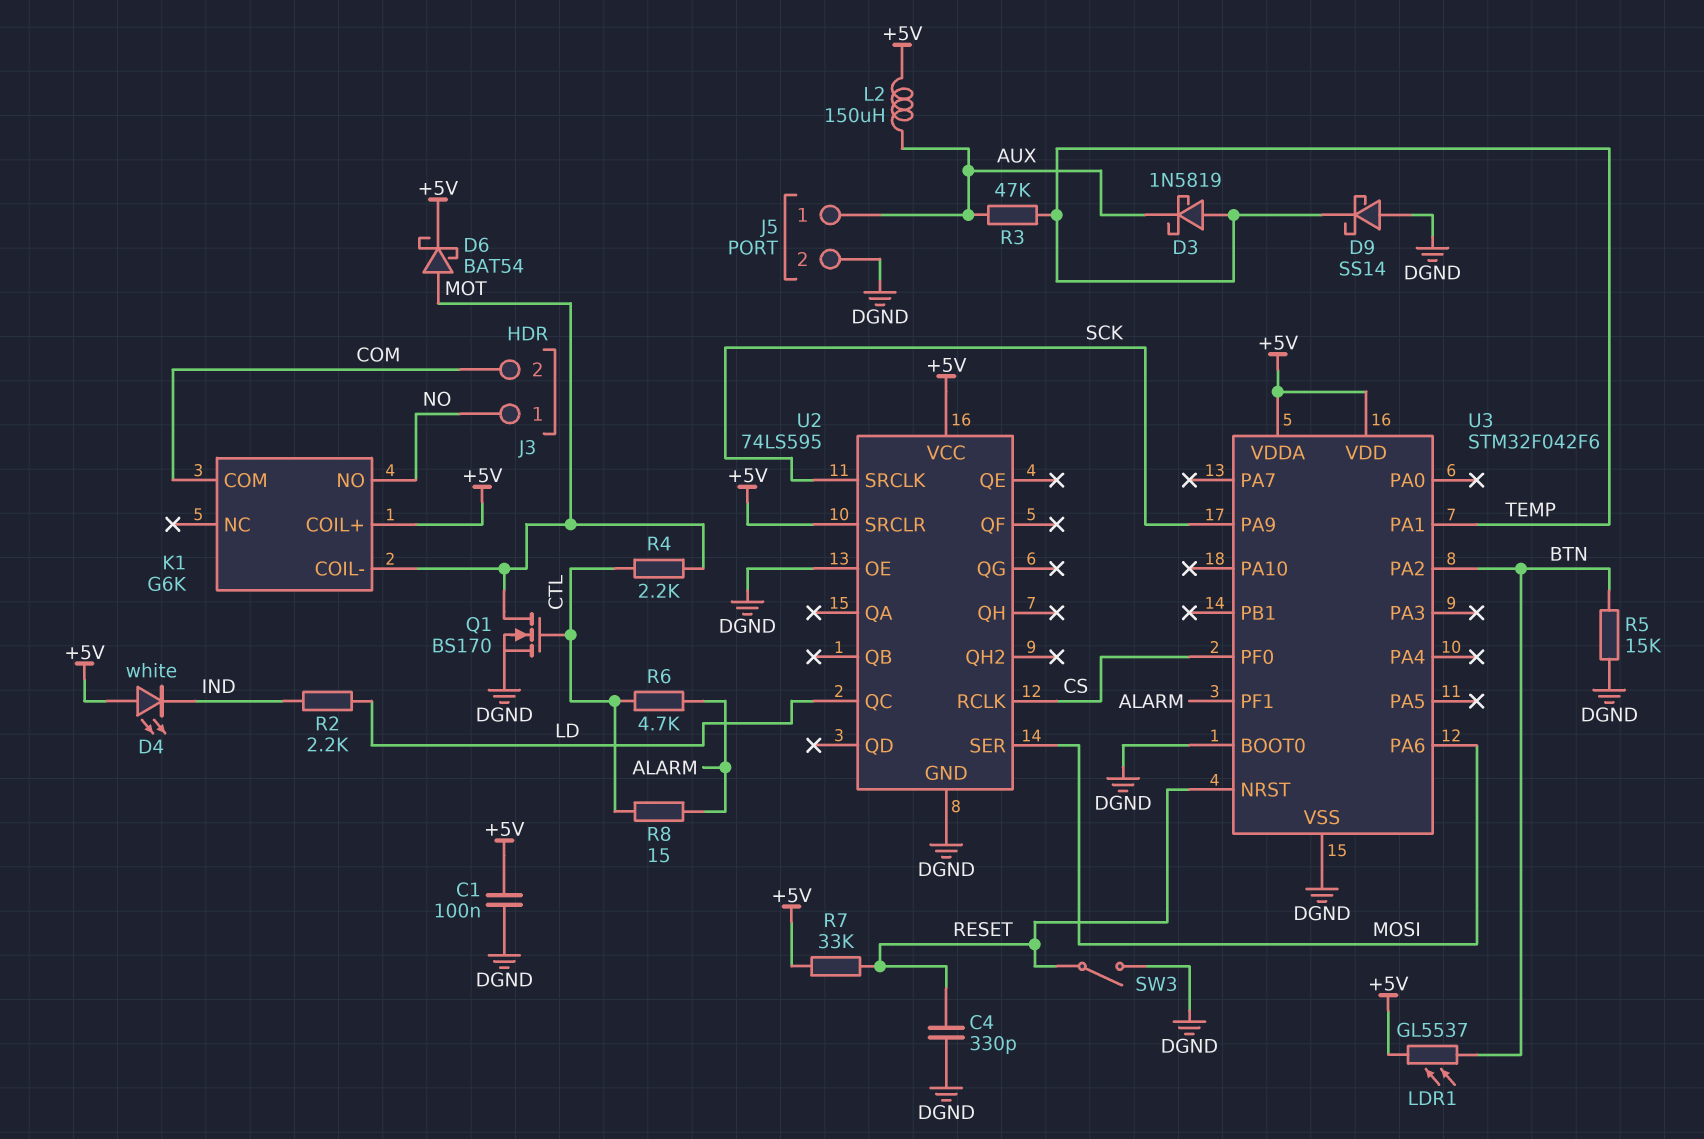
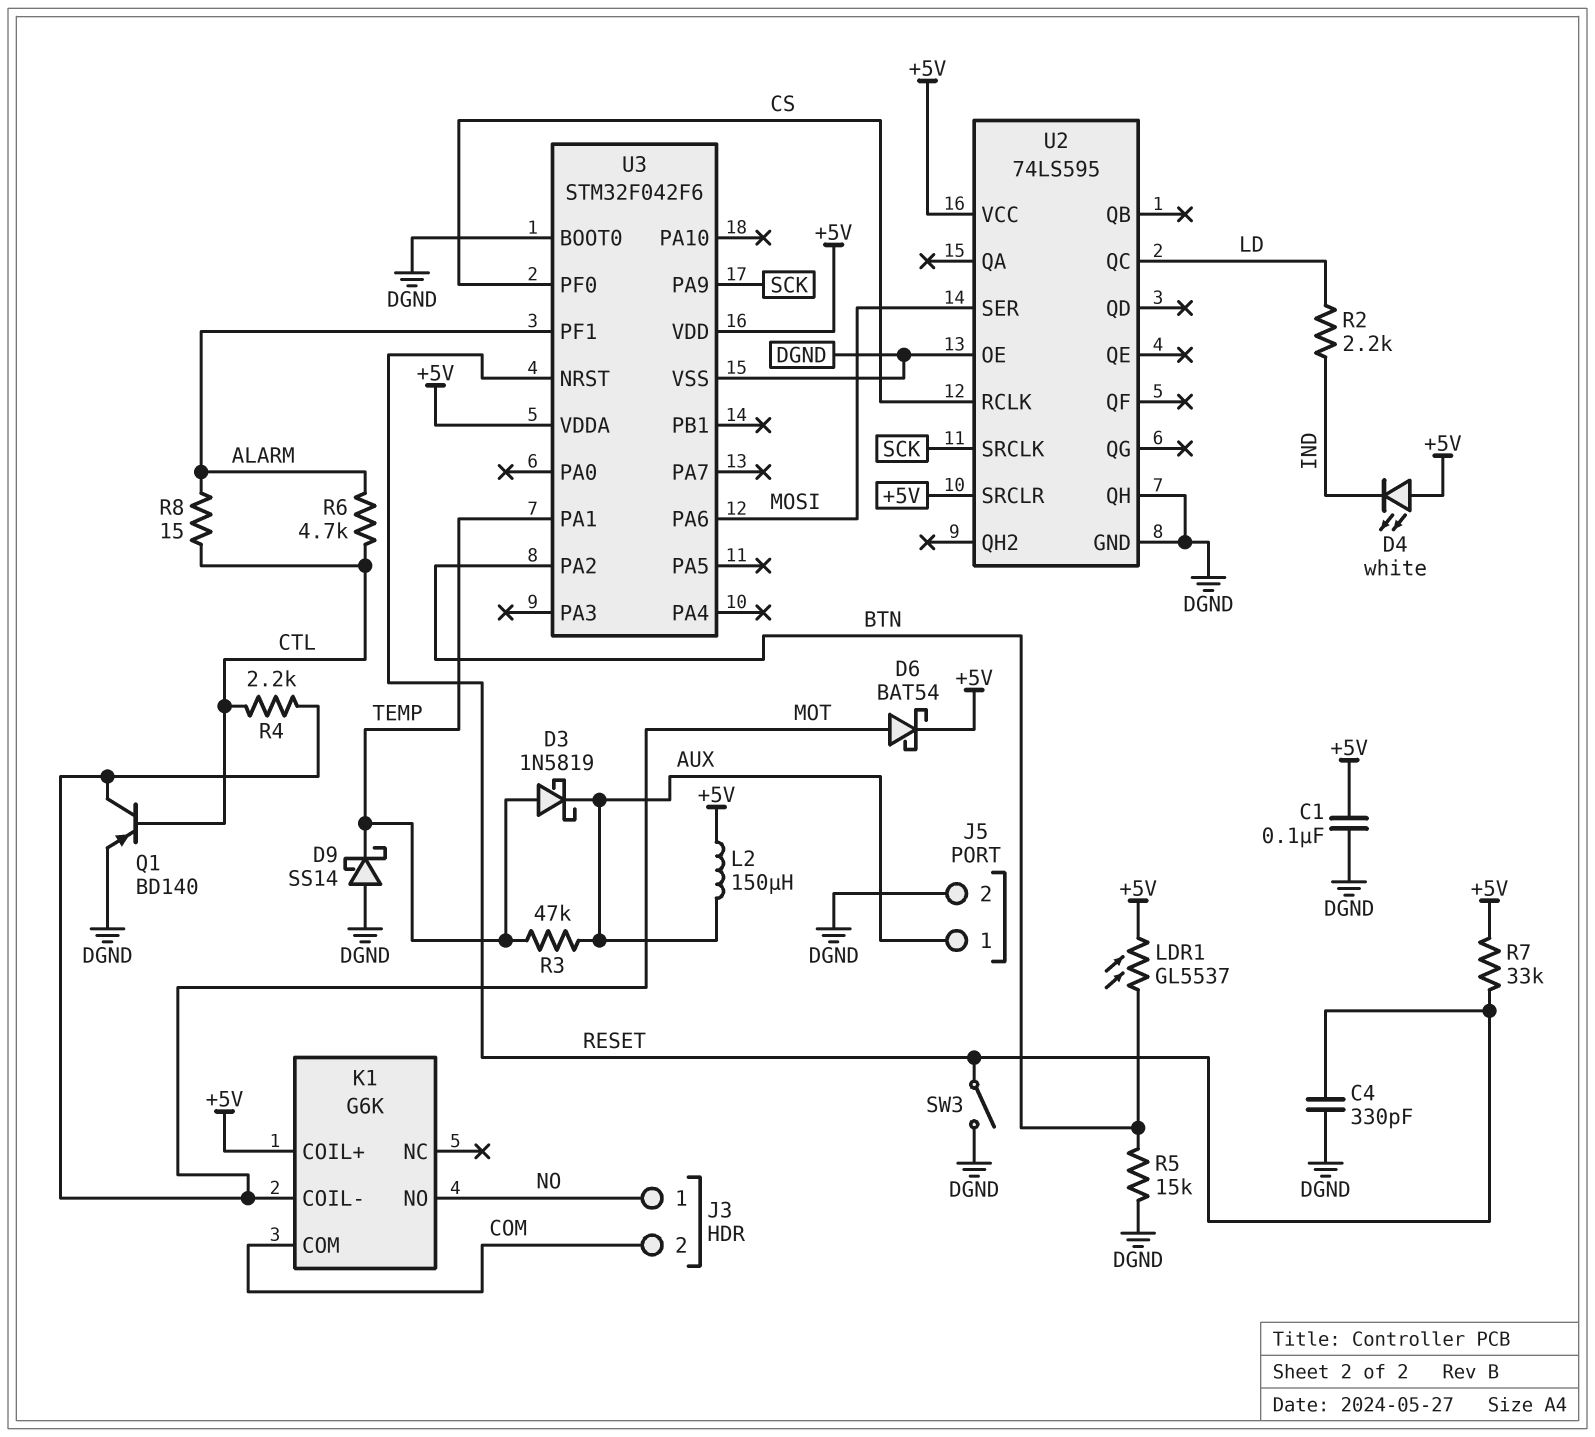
Q1: NMOS BS170 (G CTL, D MOT, S DGND) -> PNP BD140 (B CTL, C MOT, E DGND)
U2 pin QH: none -> DGND

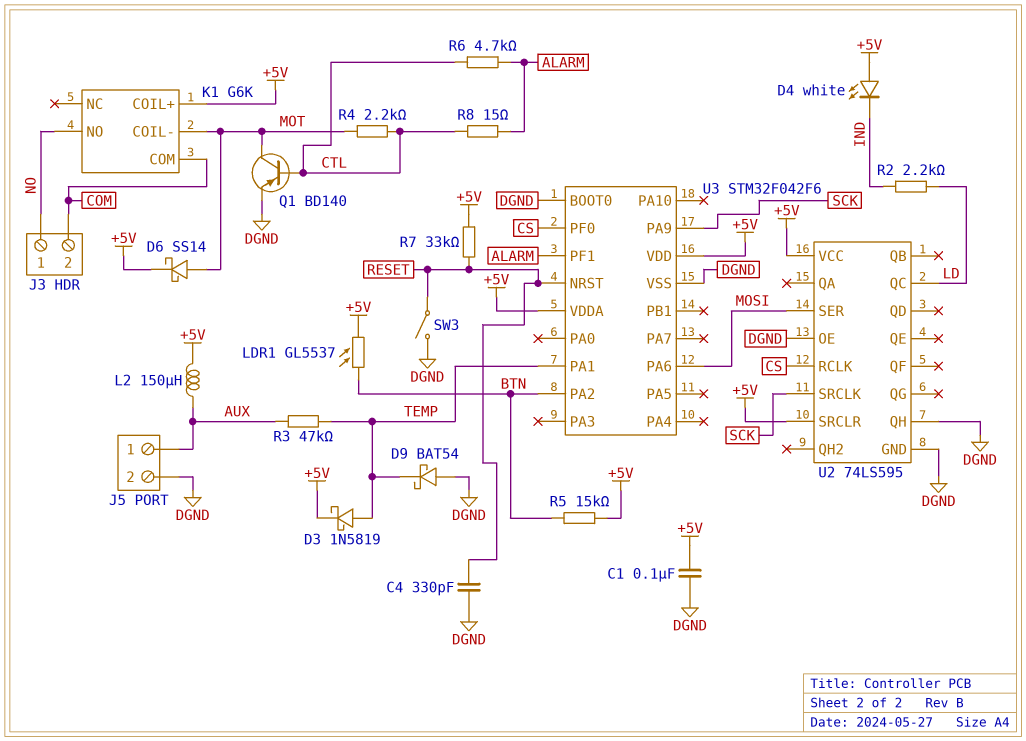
D3: schottky 1N5819 (A TEMP, K AUX) -> schottky 1N5819 (A TEMP, K +5V)
D6: schottky BAT54 (A MOT, K +5V) -> schottky SS14 (A MOT, K +5V)
D9: schottky SS14 (A DGND, K TEMP) -> schottky BAT54 (A DGND, K TEMP)
R5: 15k (BTN, DGND) -> 15k (+5V, BTN)

